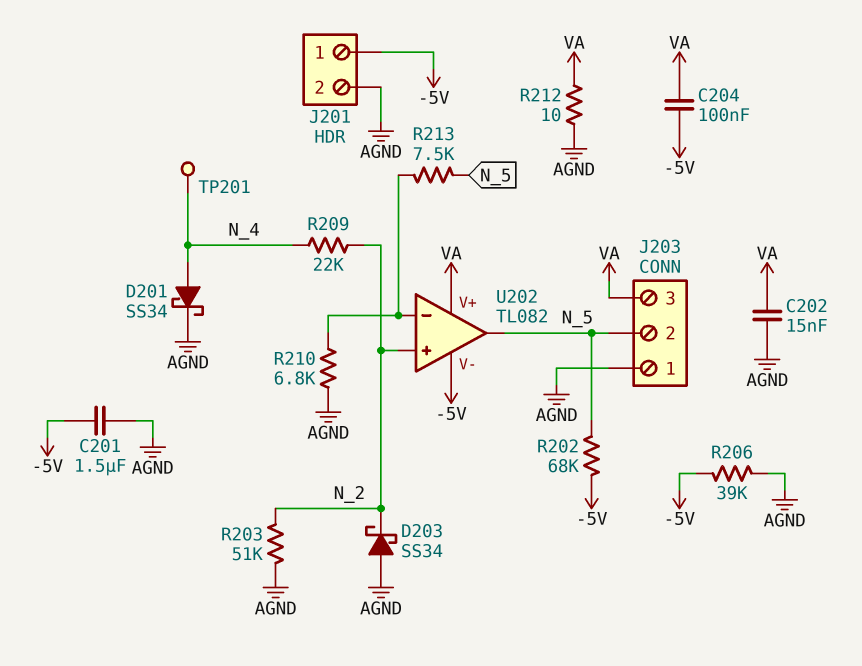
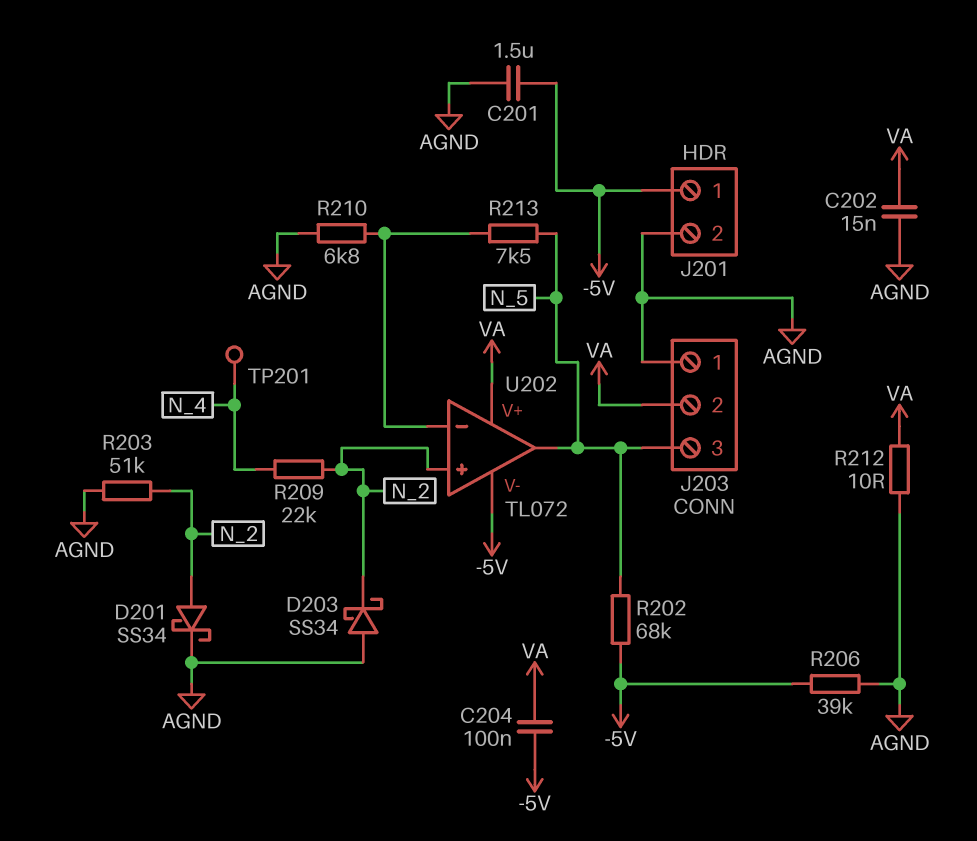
D201: schottky SS34 (A N_4, K AGND) -> schottky SS34 (A N_2, K AGND)
J203 pin 2: N_5 -> VA
J203 pin 3: VA -> N_5
U202: TL082 -> TL072

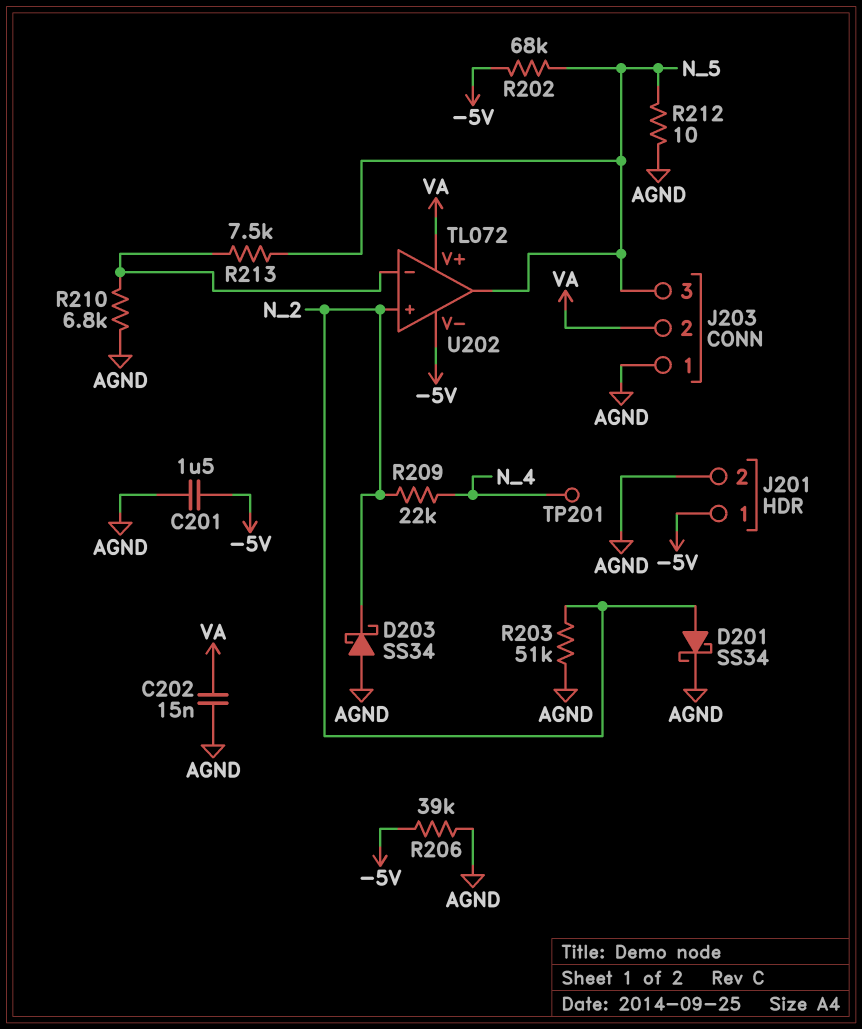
C204: 100nF (-5V, VA) -> none
R212: 10 (AGND, VA) -> 10 (AGND, N_5)

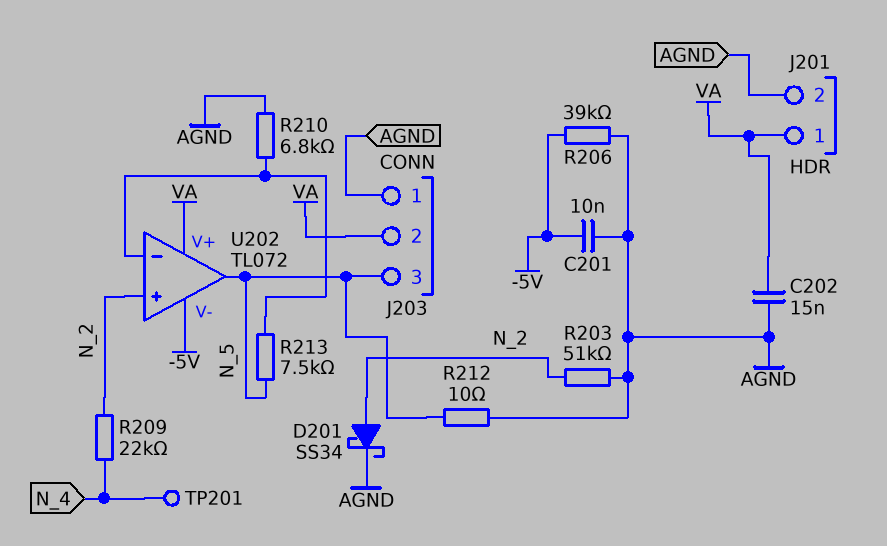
C201: 1.5uF (-5V, AGND) -> 10nF (-5V, AGND)
D203: schottky SS34 (A AGND, K N_2) -> none
J201 pin 1: -5V -> VA
R202: 68k (-5V, N_5) -> none

